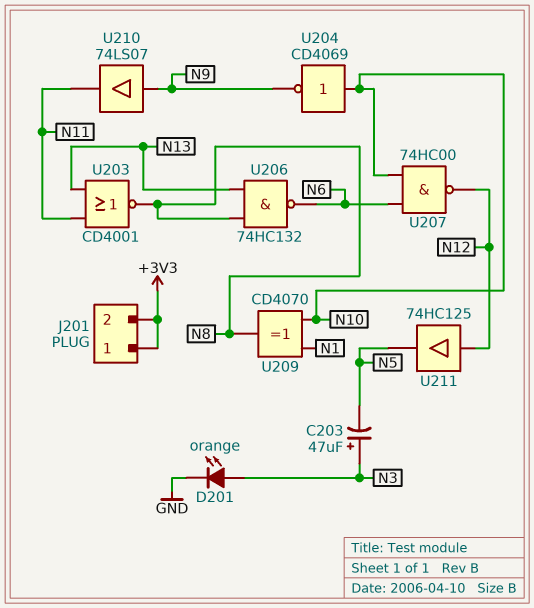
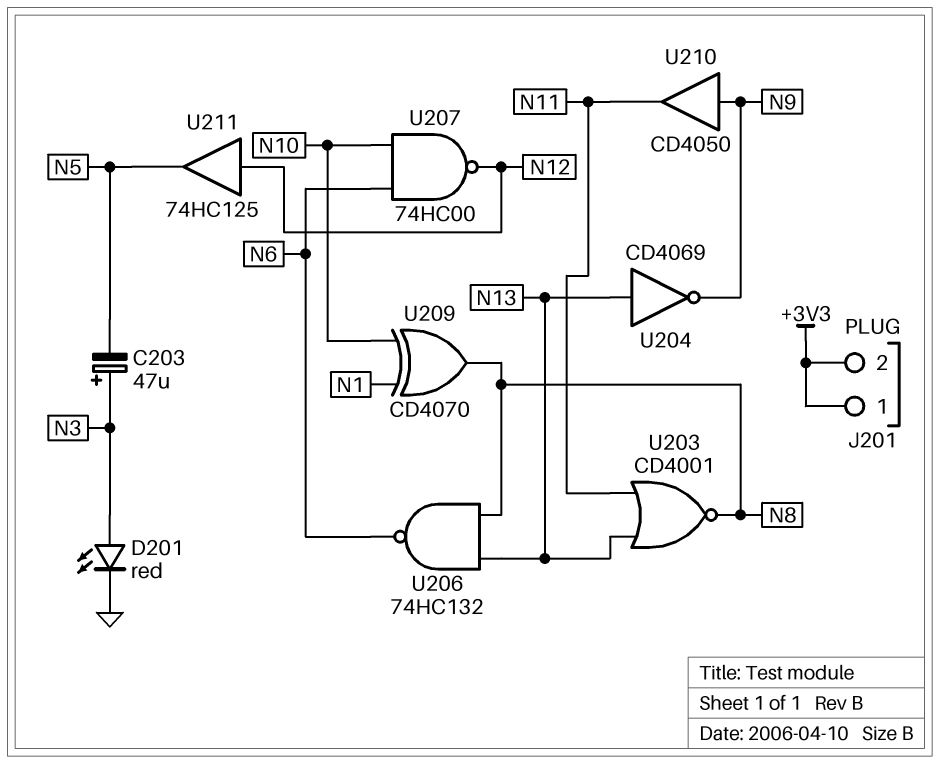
D201: LED orange (A N3, K GND) -> LED red (A N3, K GND)
U204: NOT CD4069 (in N10, out N9) -> NOT CD4069 (in N13, out N9)
U210: buffer 74LS07 (in N9, out N11) -> buffer CD4050 (in N9, out N11)

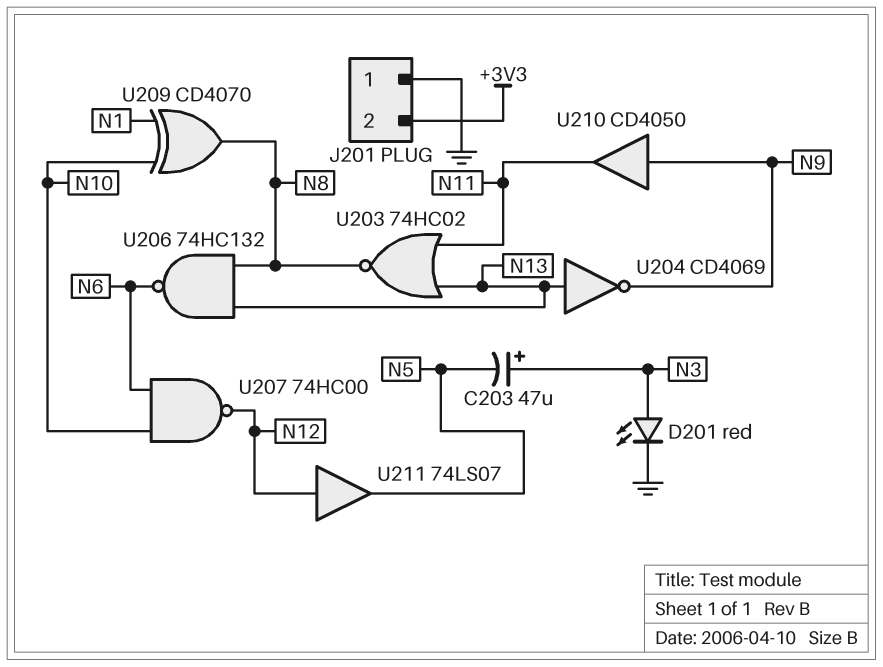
J201 pin 1: +3V3 -> GND
U203: NOR CD4001 (in N11, in N13, out N8) -> NOR 74HC02 (in N11, in N13, out N8)
U211: buffer 74HC125 (in N12, out N5) -> buffer 74LS07 (in N12, out N5)

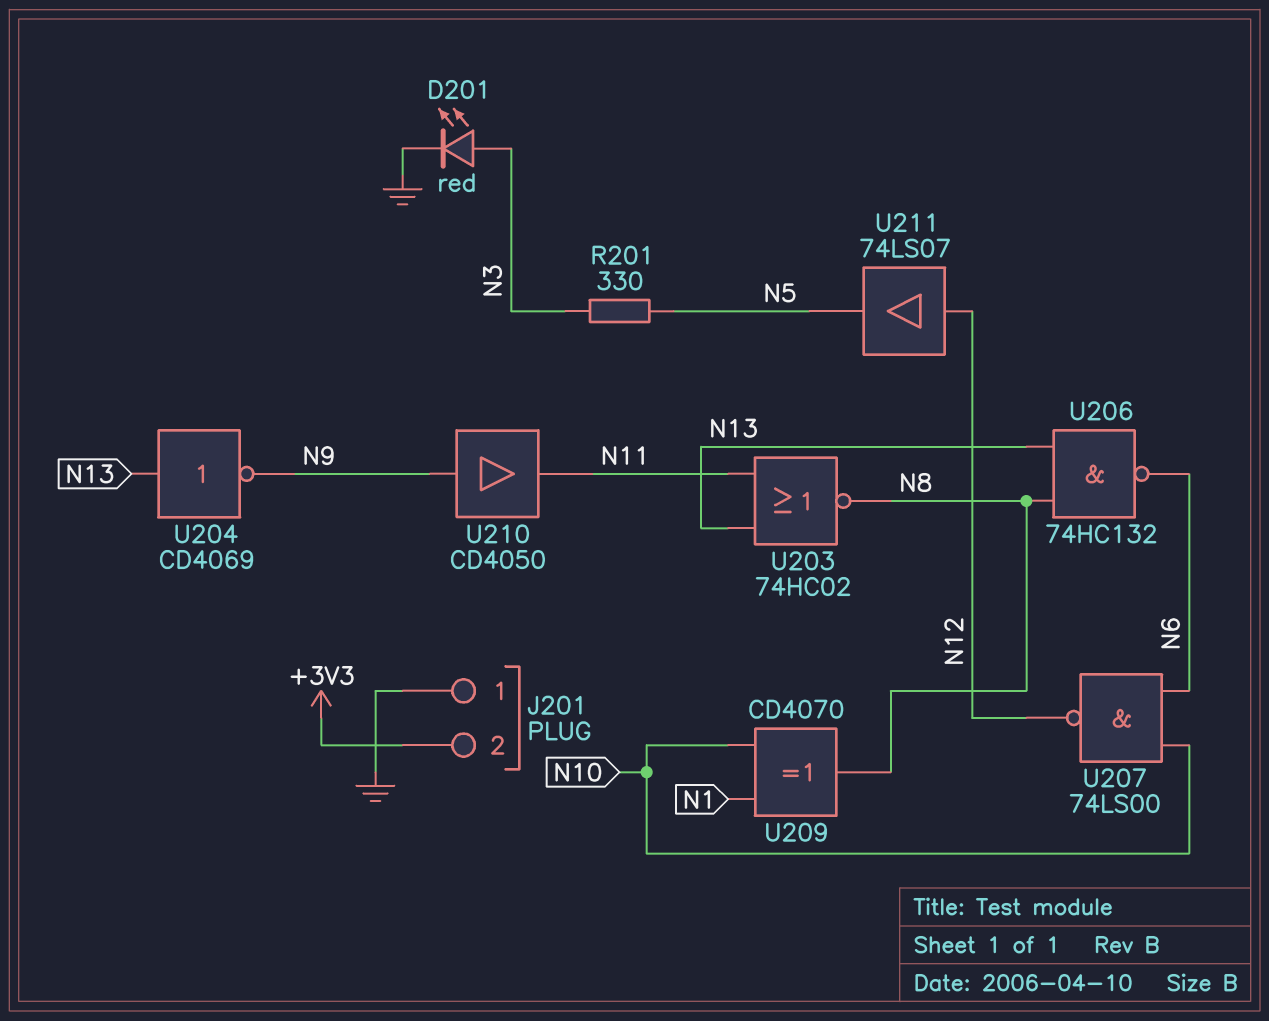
C203: 47uF (plus N3, minus N5) -> none
R201: none -> 330 (N3, N5)
U207: NAND 74HC00 (in N6, in N10, out N12) -> NAND 74LS00 (in N6, in N10, out N12)

